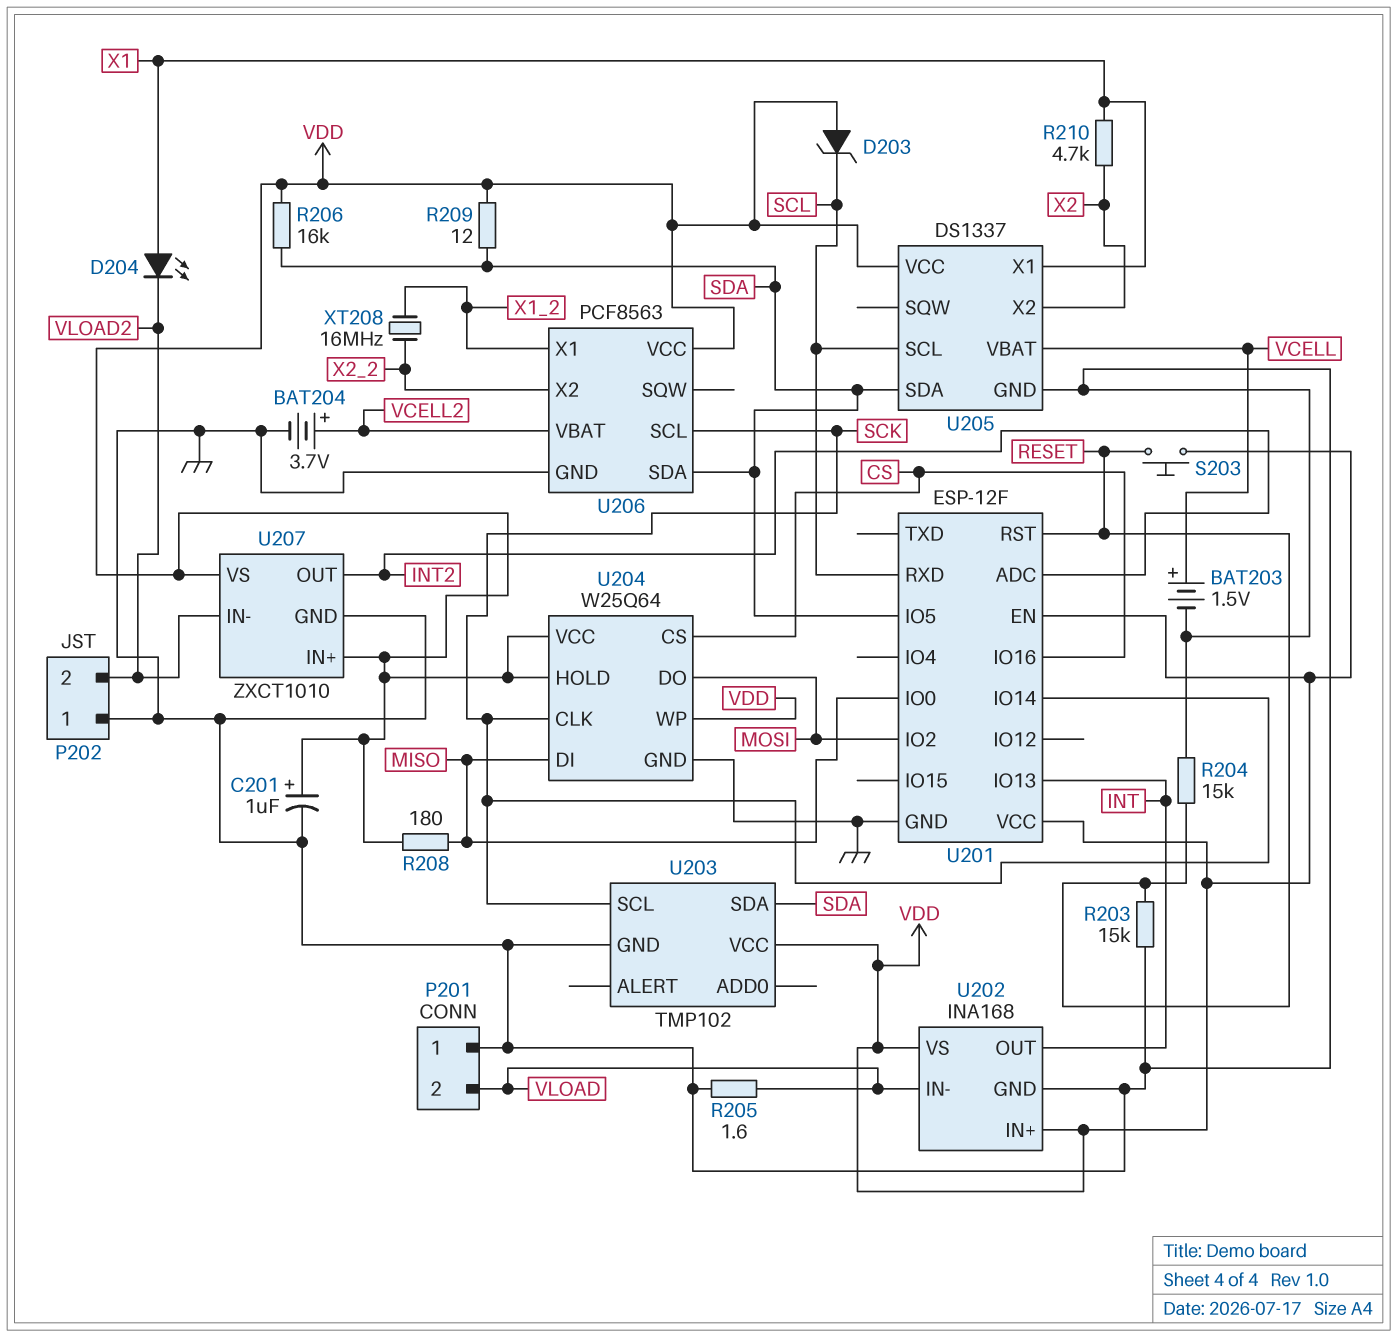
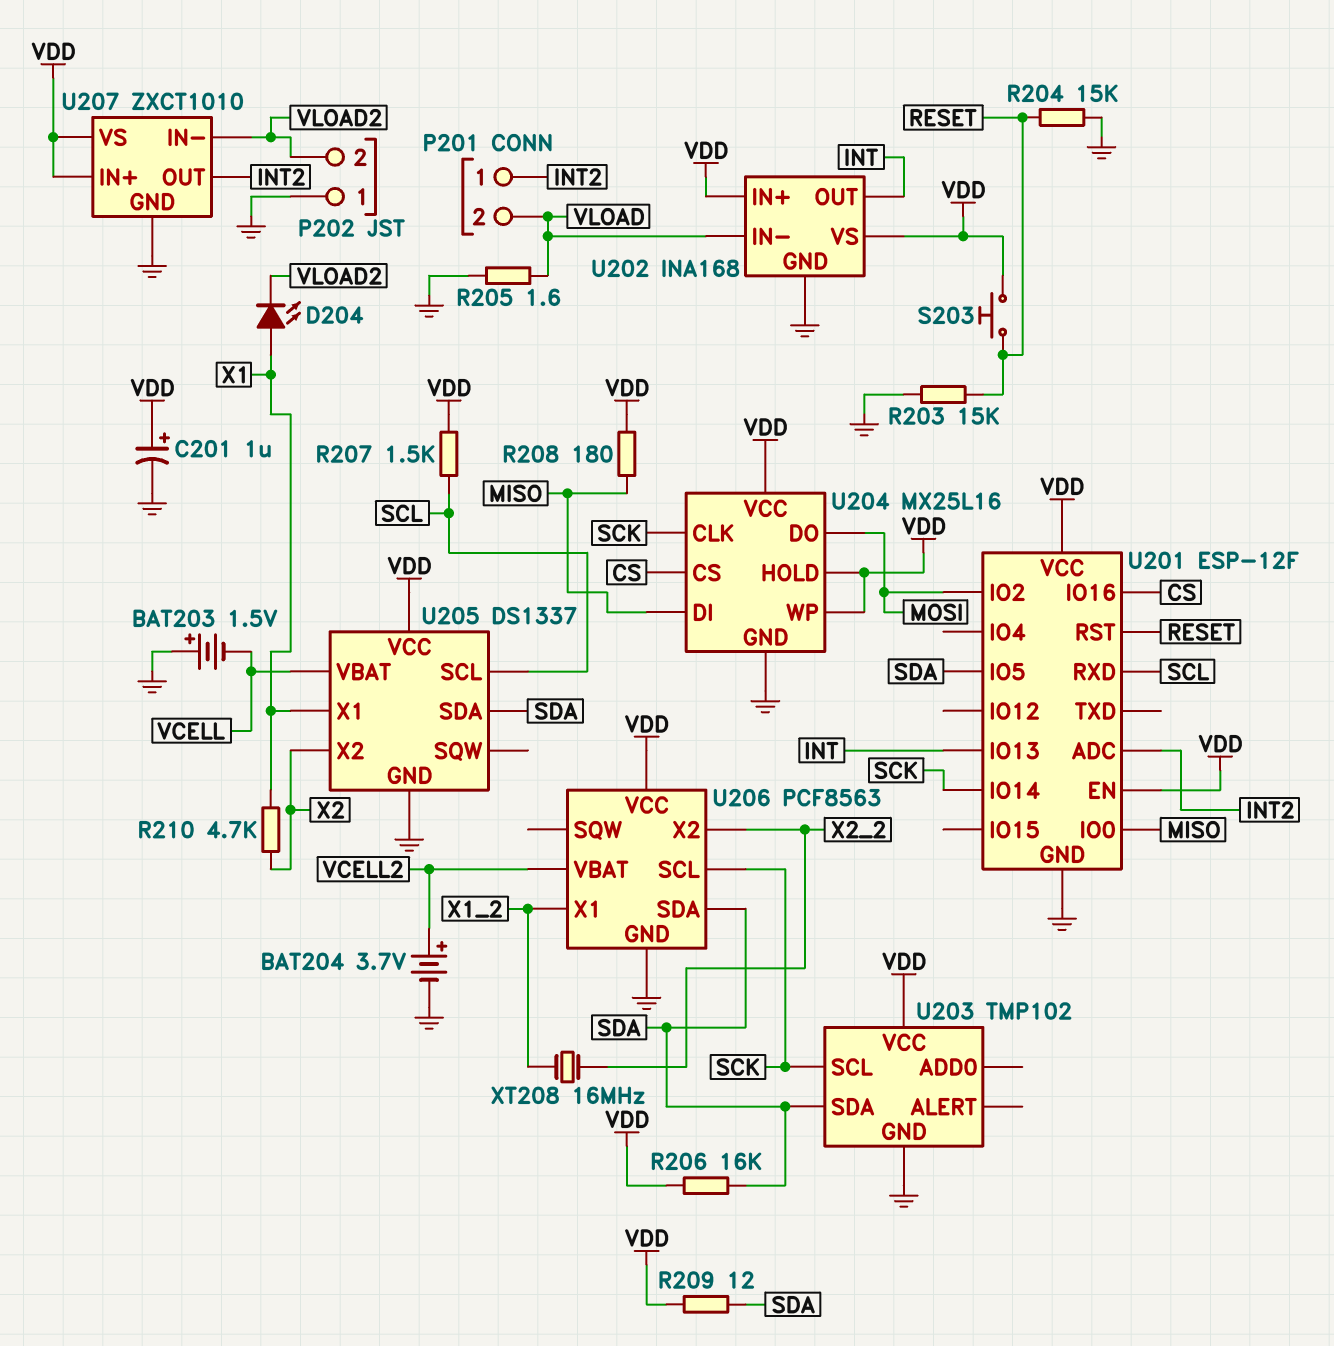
BAT203: 1.5V (plus VCELL, minus GND) -> 1.5V (plus GND, minus VCELL)
D203: zener (A VDD, K SCL) -> none
P201 pin 1: GND -> INT2
R207: none -> 1.5k (SCL, VDD)
U204: W25Q64 -> MX25L16

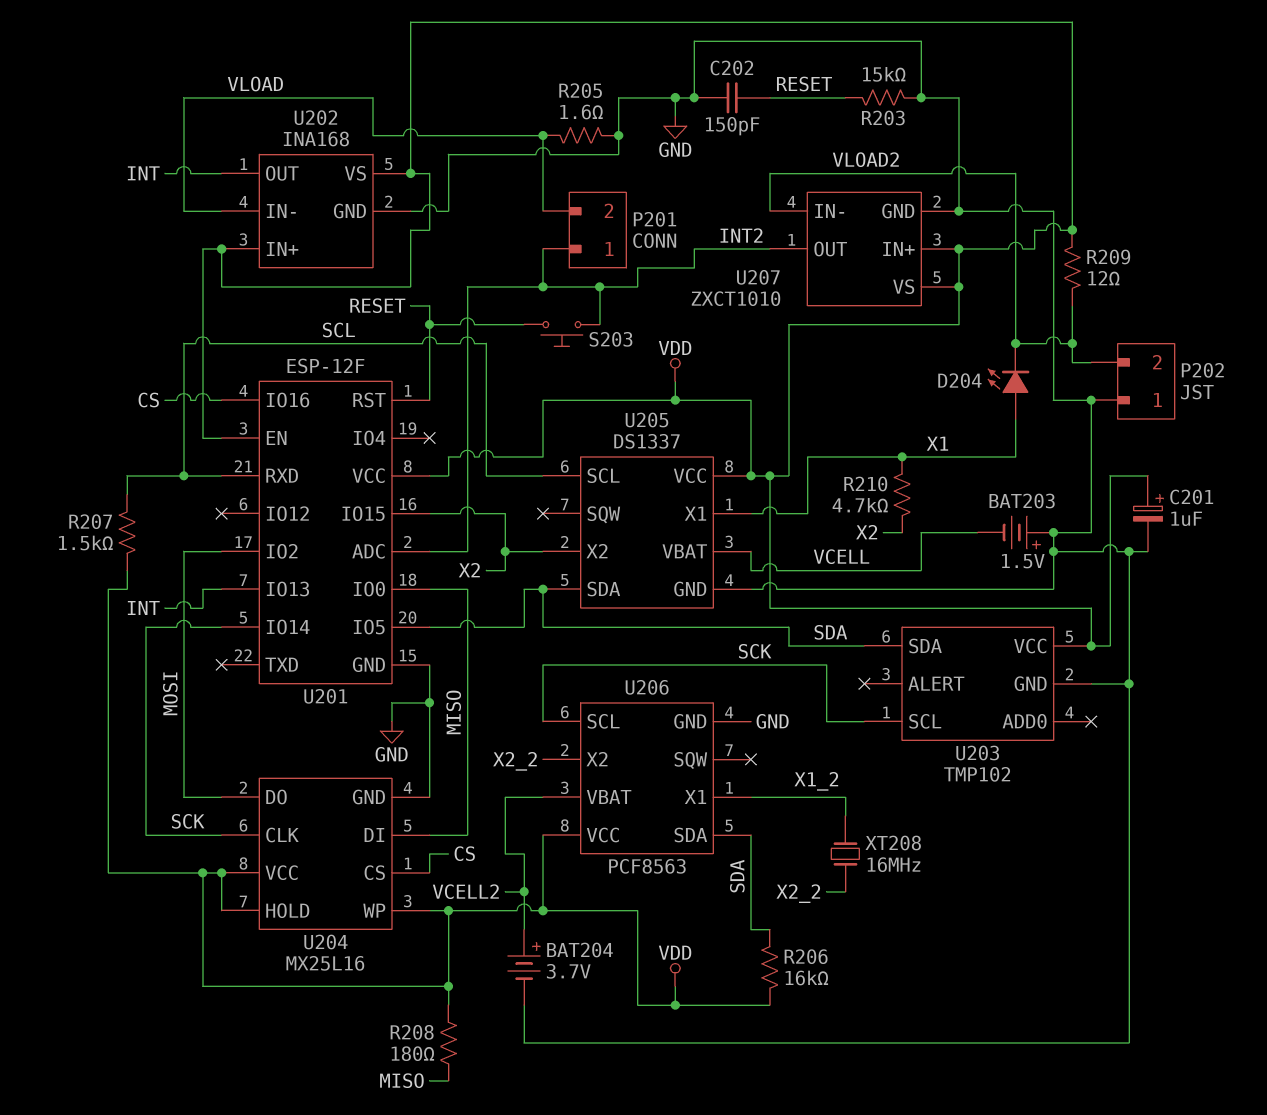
C202: none -> 150pF (GND, RESET)
R204: 15k (GND, RESET) -> none
R209: 12 (SDA, VDD) -> 12 (VDD, VLOAD2)
S203: button (RESET, VDD) -> button (INT2, RESET)
U201 pin IO15: none -> X2

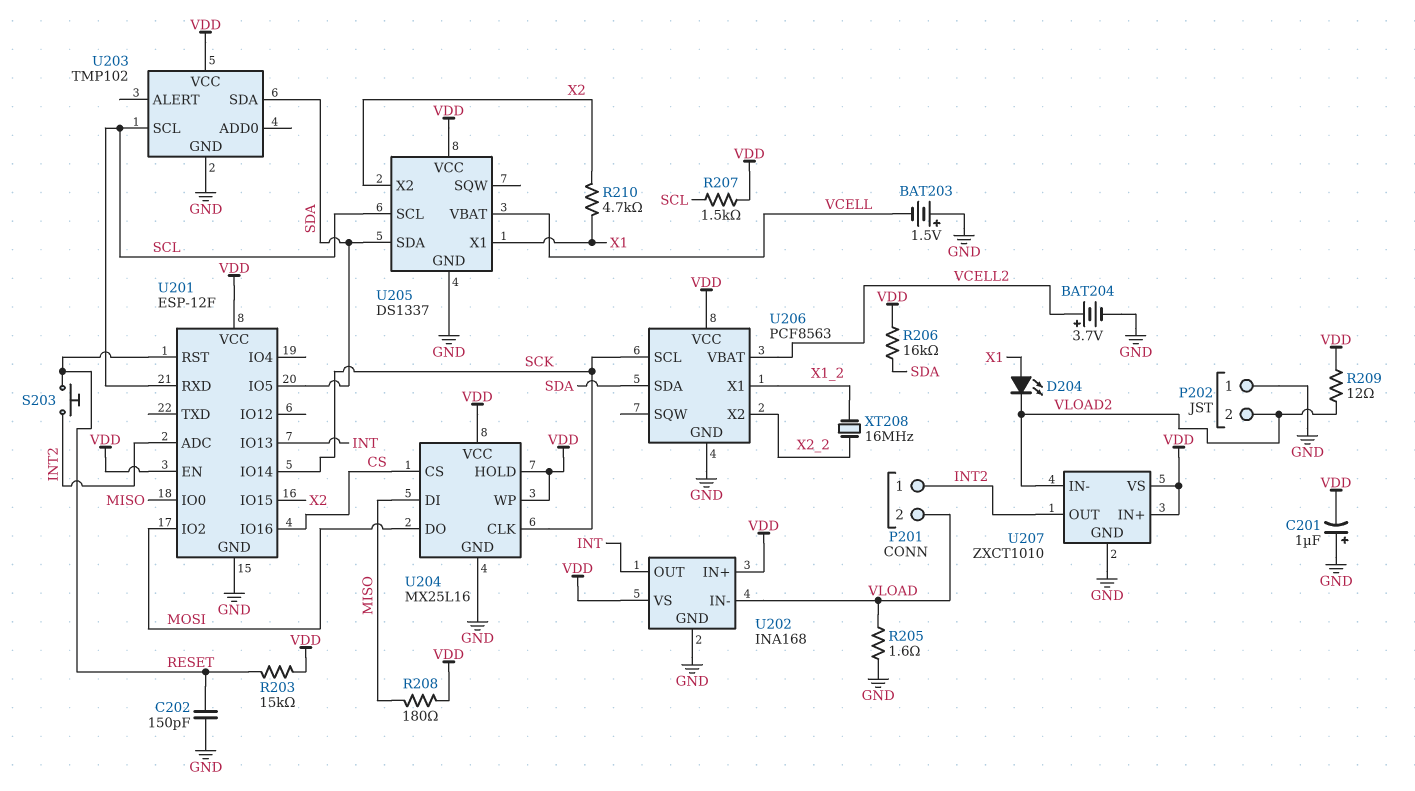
C201: 1uF (plus VDD, minus GND) -> 1uF (plus GND, minus VDD)
R203: 15k (GND, RESET) -> 15k (RESET, VDD)
U203 pin SCL: SCK -> SCL

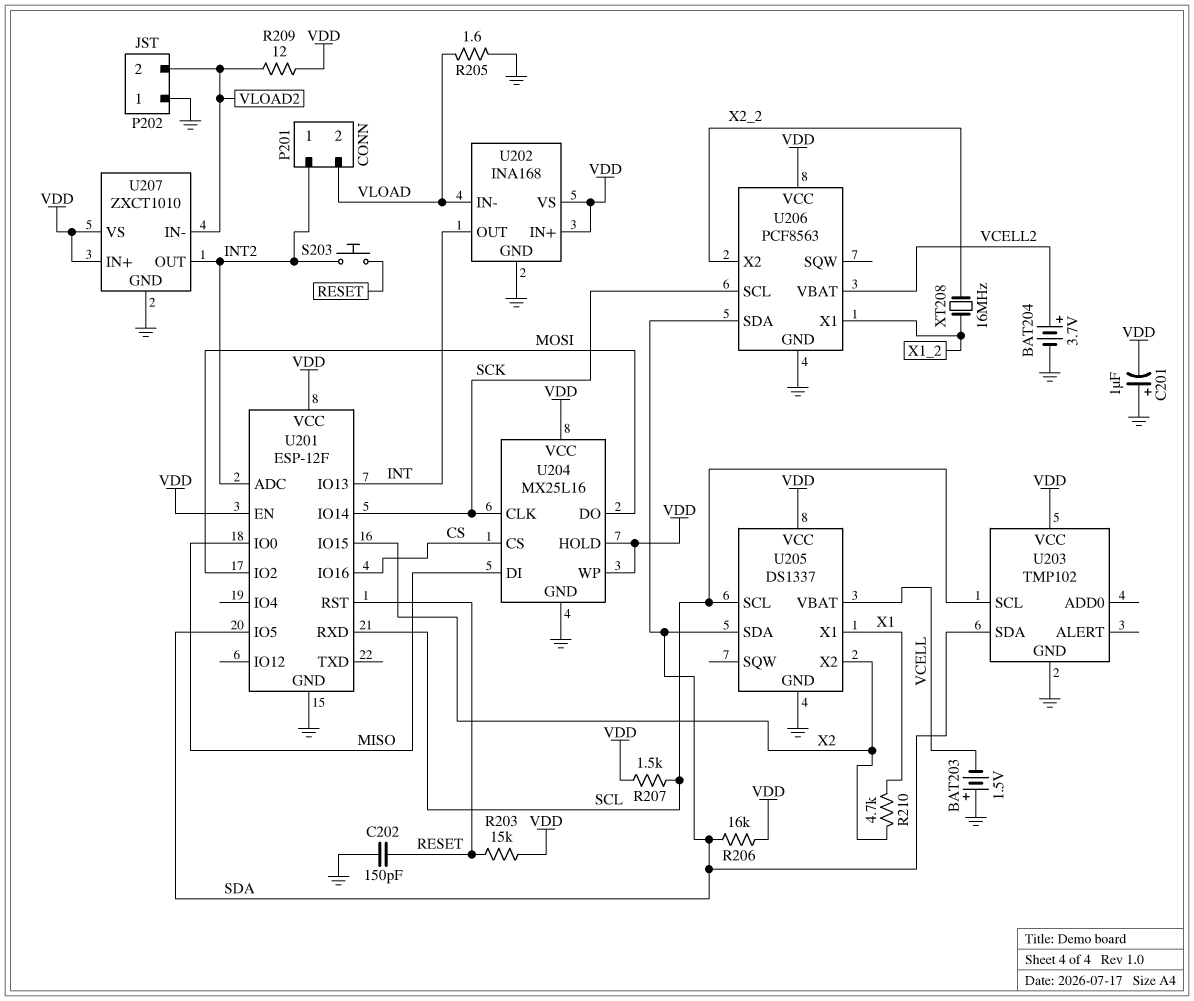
D204: LED (A X1, K VLOAD2) -> none
R208: 180 (MISO, VDD) -> none

